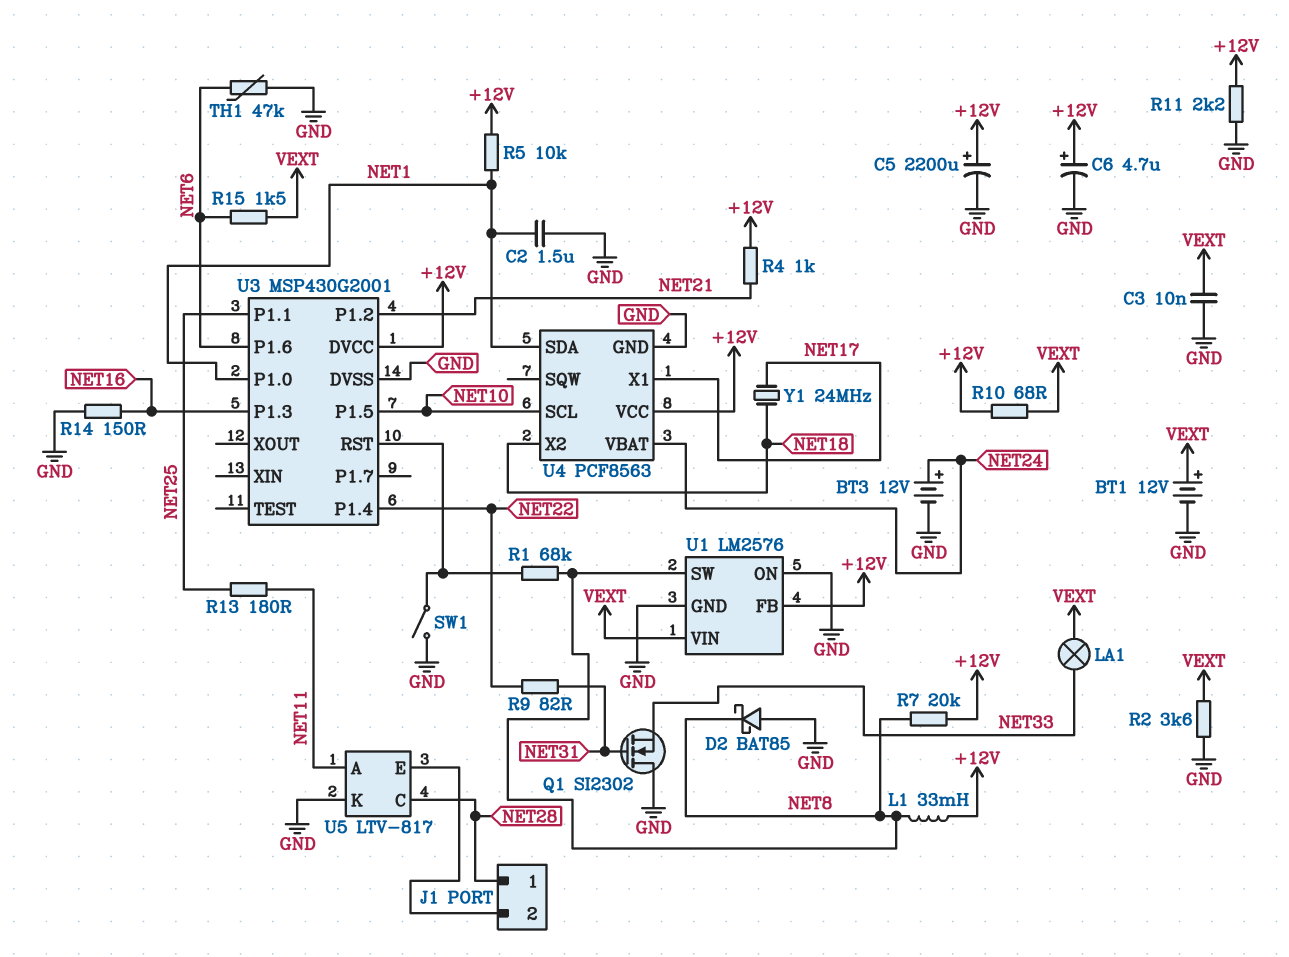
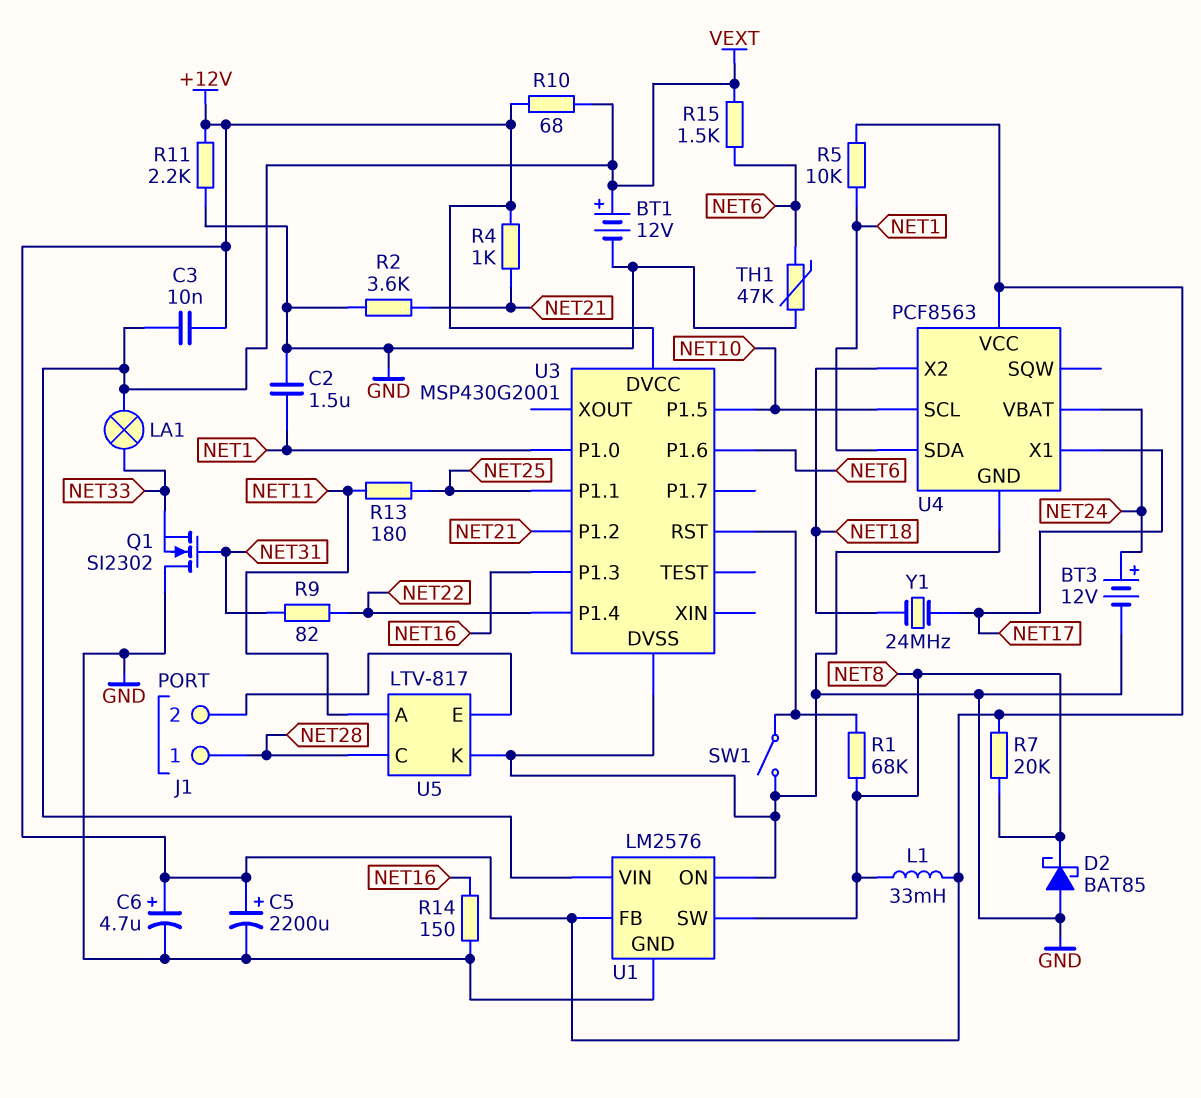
C3: 10nF (GND, VEXT) -> 10nF (+12V, VEXT)
R2: 3.6k (GND, VEXT) -> 3.6k (GND, NET21)

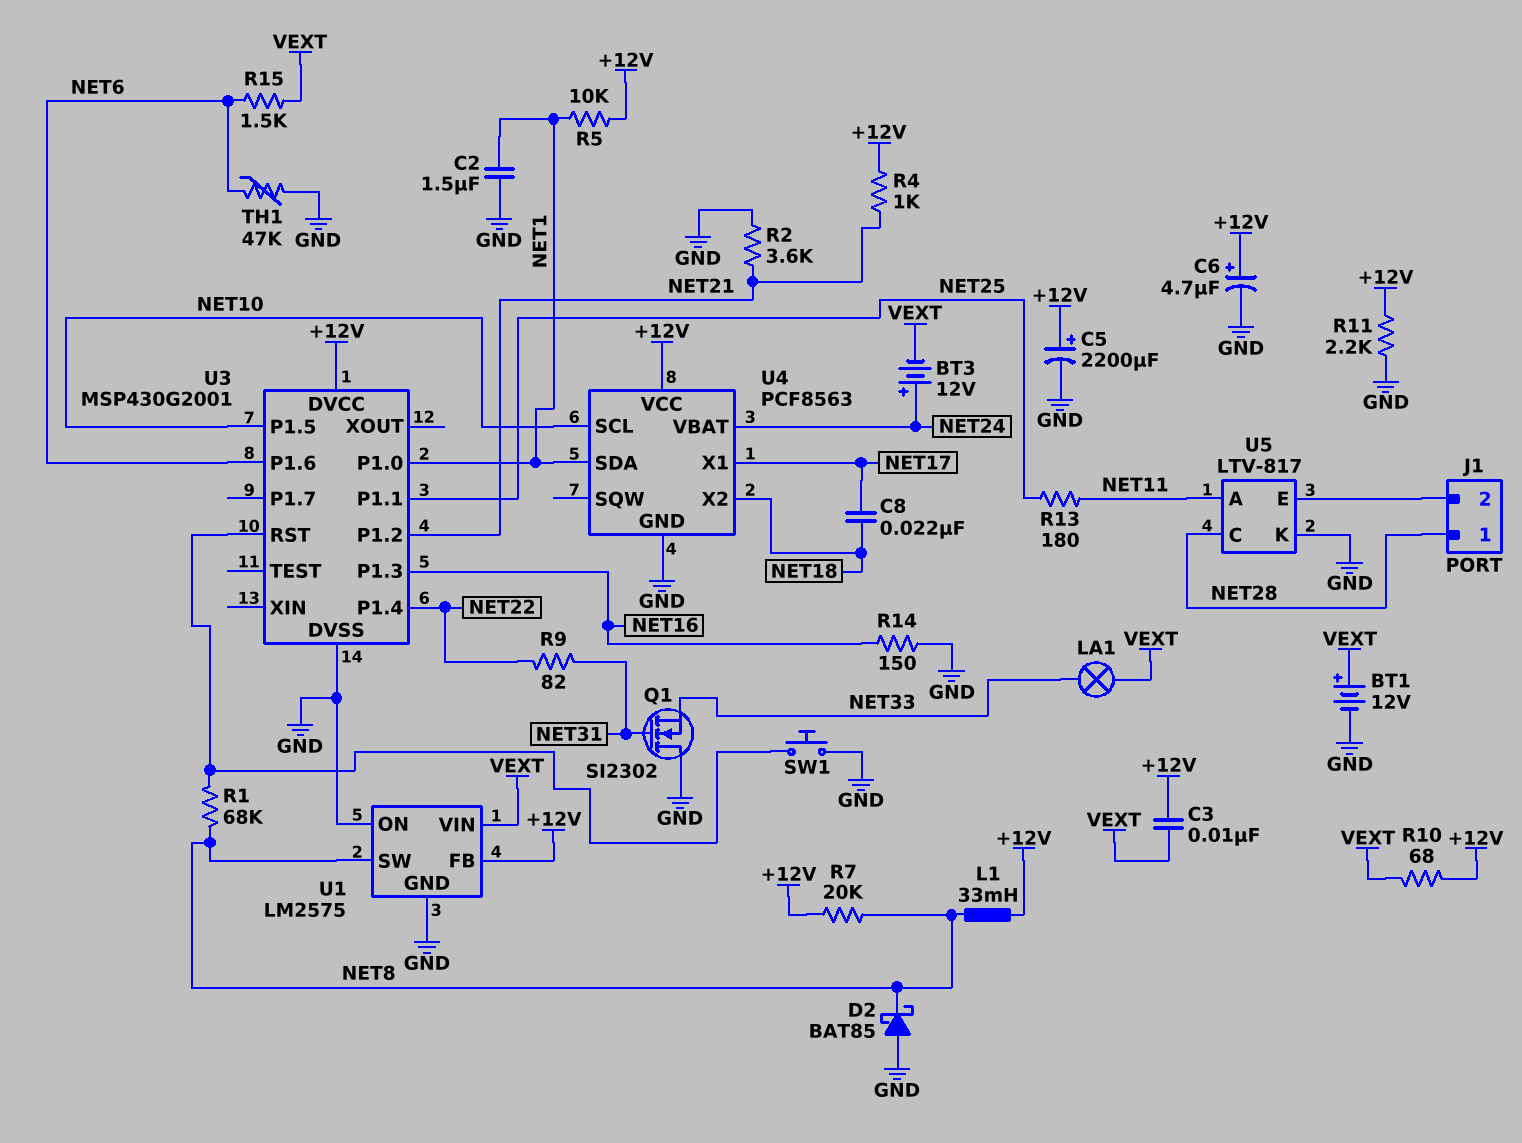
BT3: 12V (plus NET24, minus GND) -> 12V (plus NET24, minus VEXT)
C8: none -> 22nF (NET17, NET18)
SW1: switch (GND, U3/RST) -> button (GND, U3/RST)
U1: LM2576 -> LM2575
Y1: 24MHz (NET17, NET18) -> none

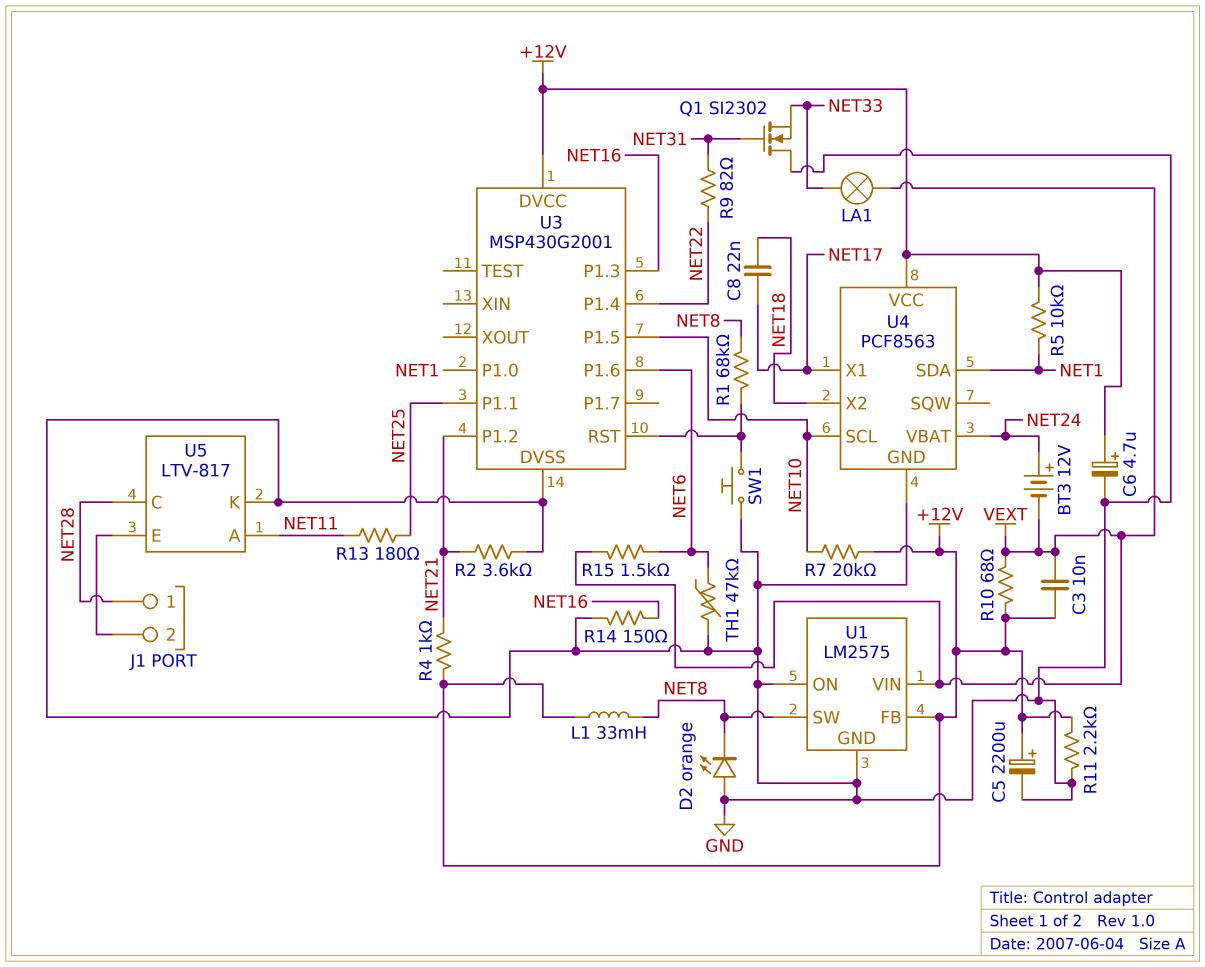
BT1: 12V (plus VEXT, minus GND) -> none
C2: 1.5uF (GND, NET1) -> none
D2: schottky BAT85 (A GND, K NET8) -> LED orange (A GND, K NET8)
R7: 20k (+12V, NET8) -> 20k (+12V, NET10)

